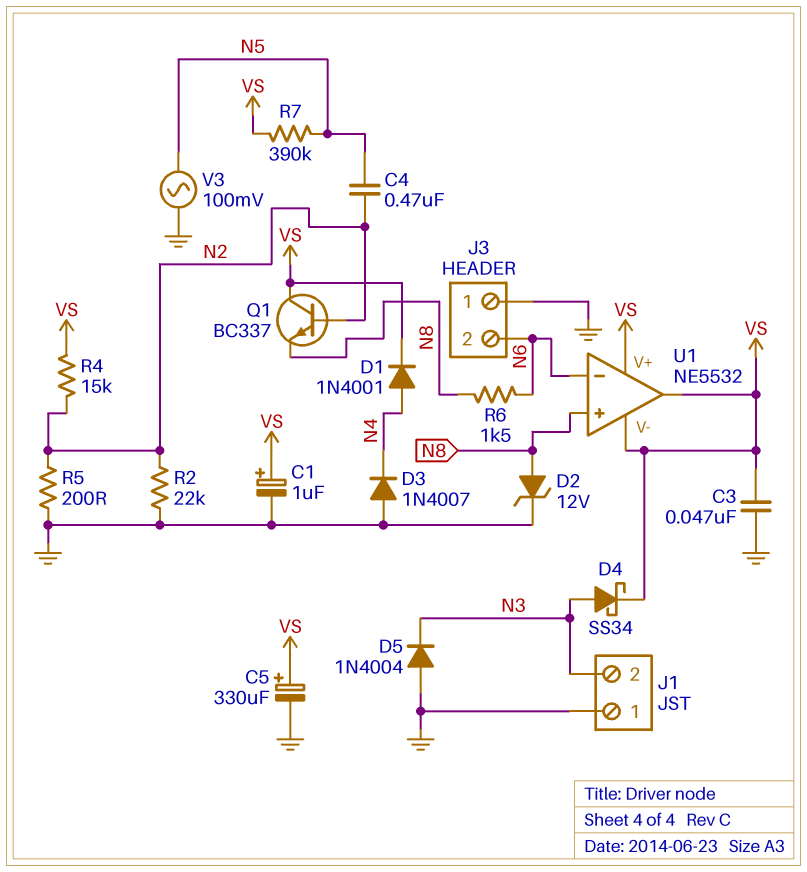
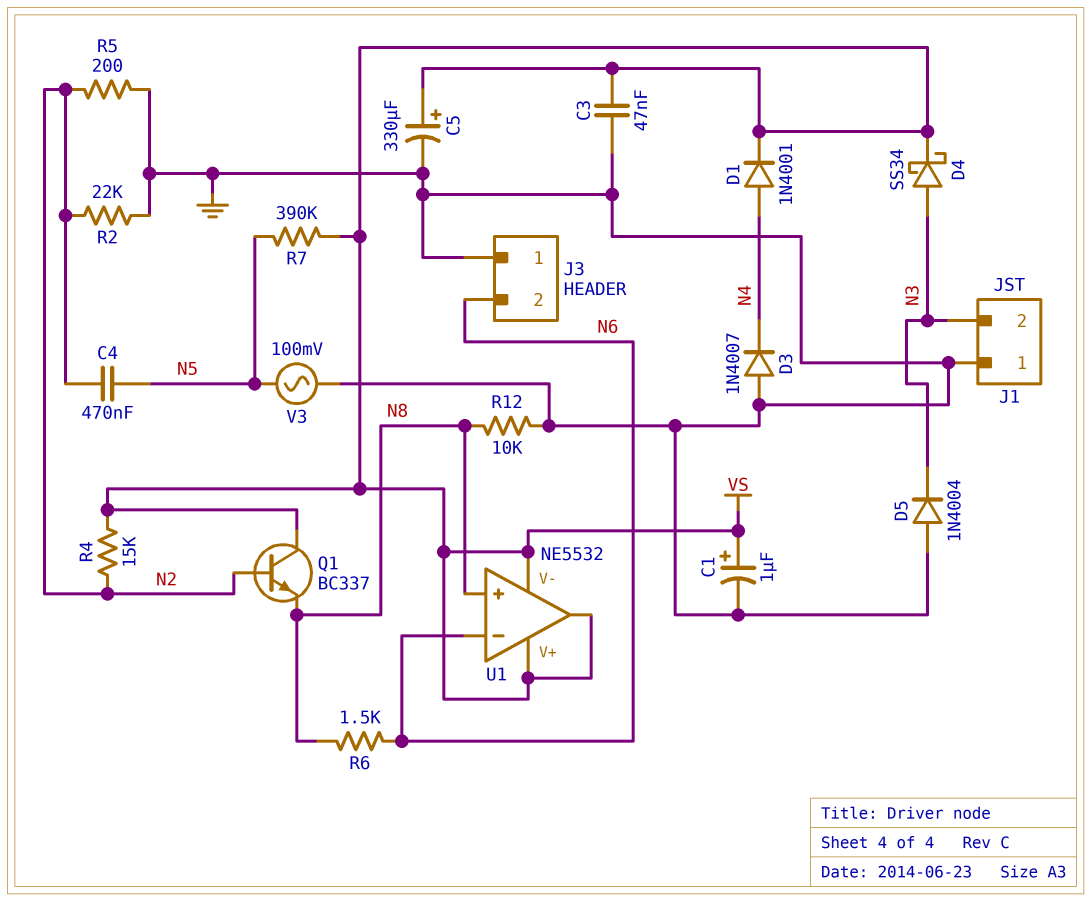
D2: zener 12V (A N8, K GND) -> none
R12: none -> 10k (GND, N8)

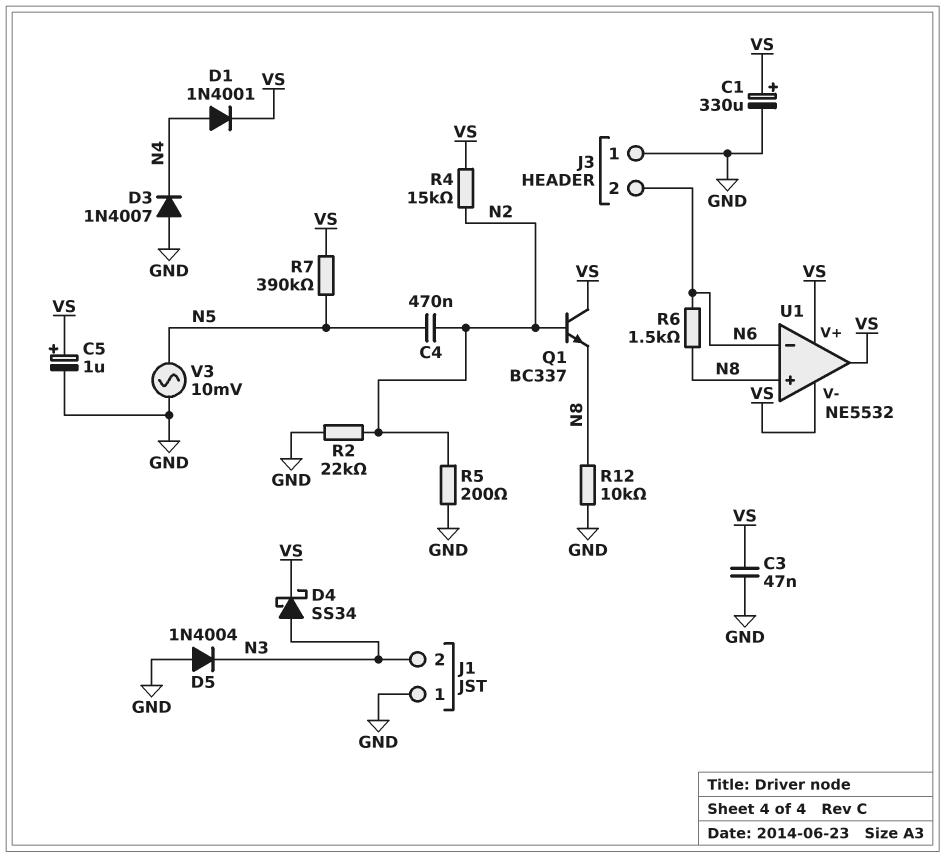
C1: 1uF (plus VS, minus GND) -> 330uF (plus VS, minus GND)
C5: 330uF (plus VS, minus GND) -> 1uF (plus VS, minus GND)
V3: AC 100mV (GND, N5) -> AC 10mV (GND, N5)

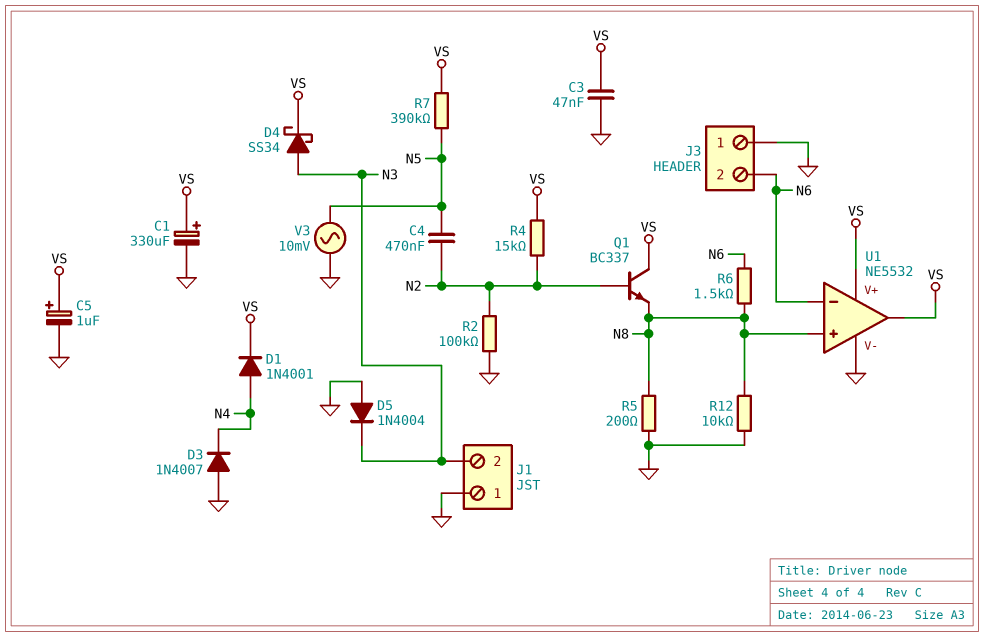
R2: 22k (GND, N2) -> 100k (GND, N2)
R5: 200 (GND, N2) -> 200 (GND, N8)
U1 pin V-: VS -> GND

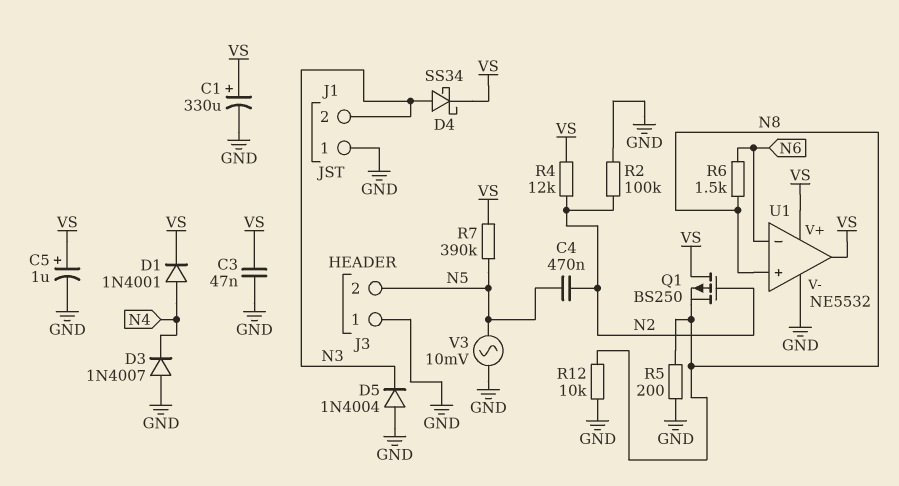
J3 pin 2: N6 -> N5
Q1: NPN BC337 (B N2, C VS, E N8) -> PMOS BS250 (G N2, D VS, S N8)
R4: 15k (N2, VS) -> 12k (N2, VS)

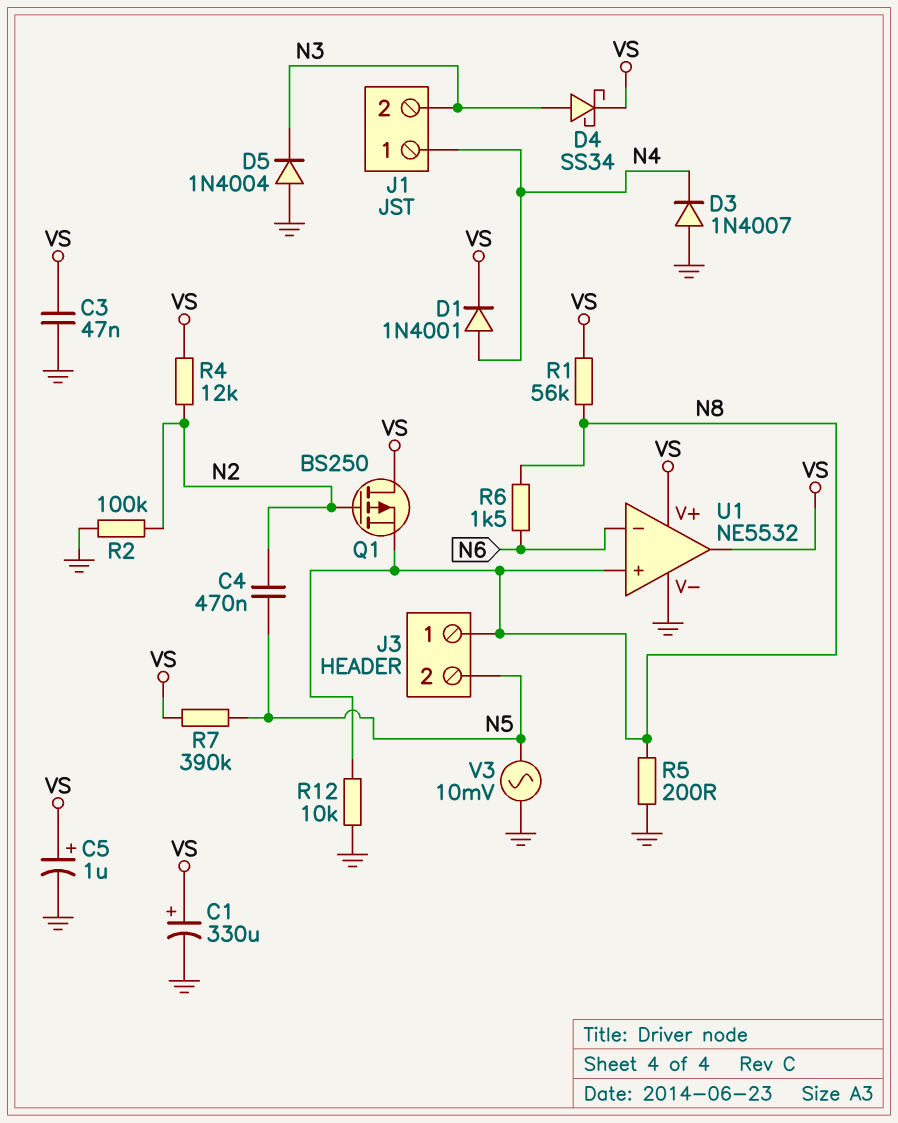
J1 pin 1: GND -> N4
J3 pin 1: GND -> N8
R1: none -> 56k (N8, VS)

